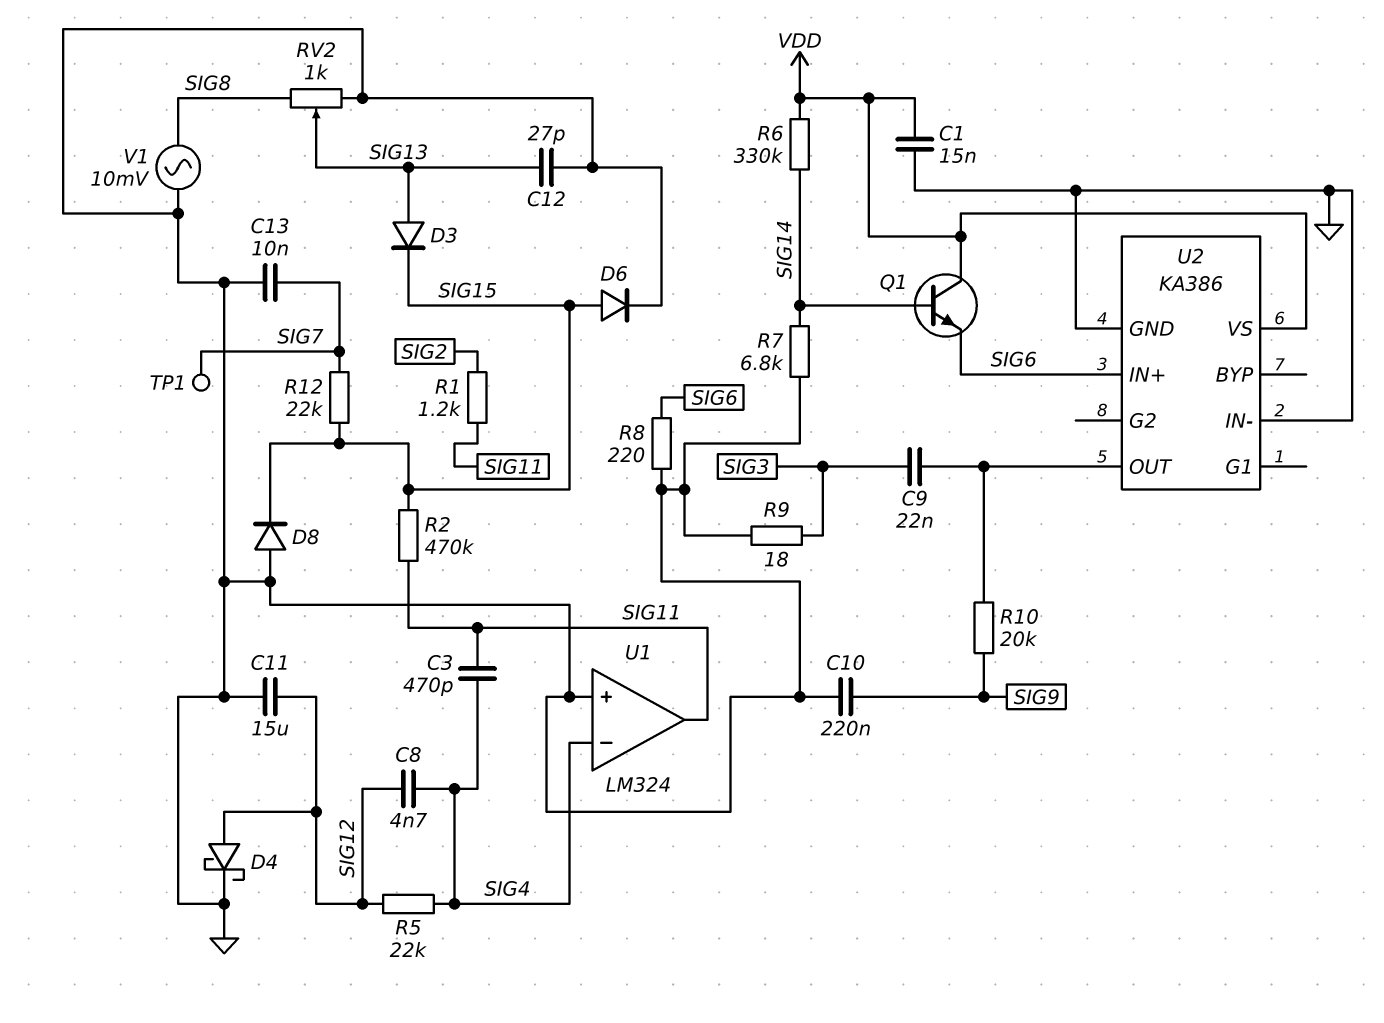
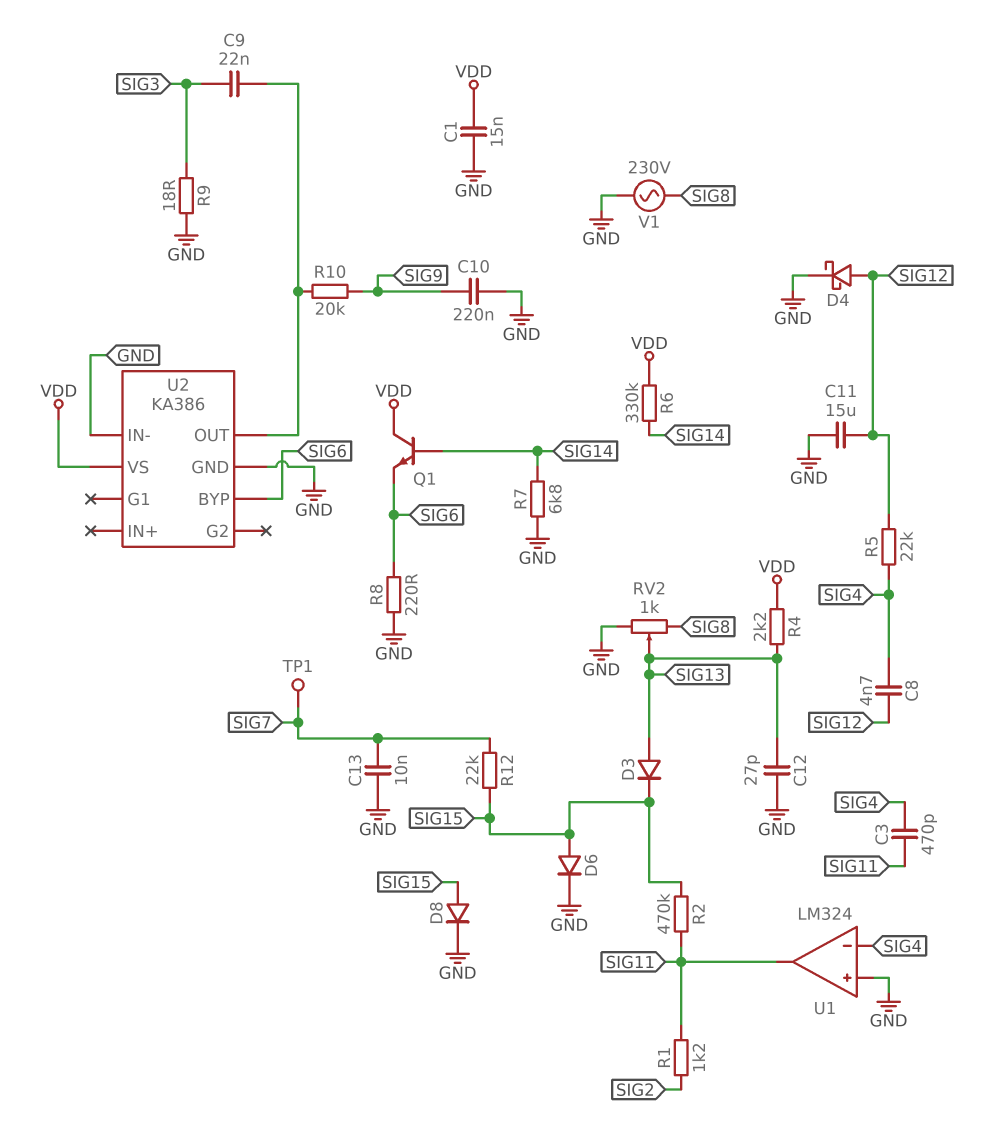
D8: diode (A GND, K SIG15) -> diode (A SIG15, K GND)
R4: none -> 2.2k (SIG13, VDD)
U2 pin BYP: none -> SIG6
U2 pin IN+: SIG6 -> none
V1: AC 10mV (GND, SIG8) -> AC 230V (GND, SIG8)

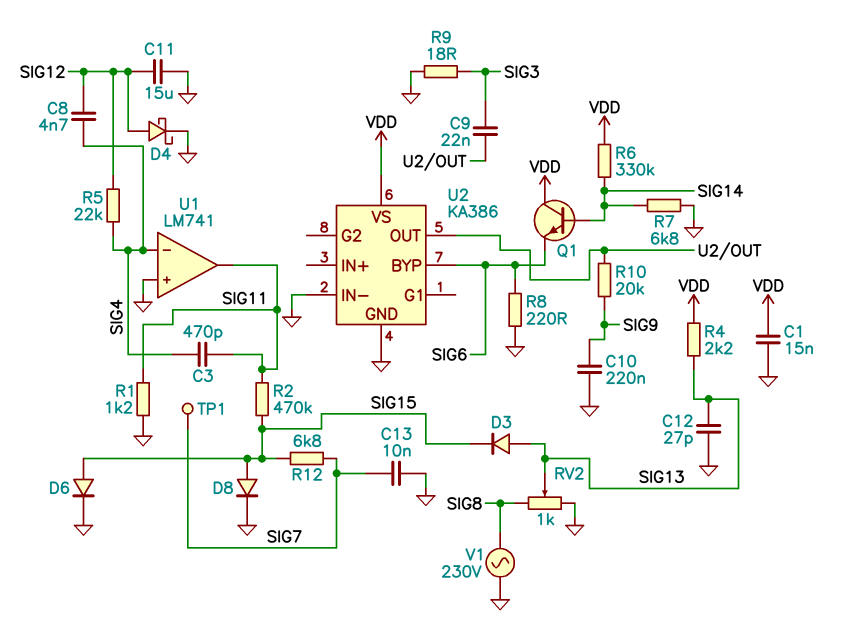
R1: 1.2k (SIG2, SIG11) -> 1.2k (GND, SIG11)
R12: 22k (SIG7, SIG15) -> 6.8k (SIG7, SIG15)
U1: LM324 -> LM741

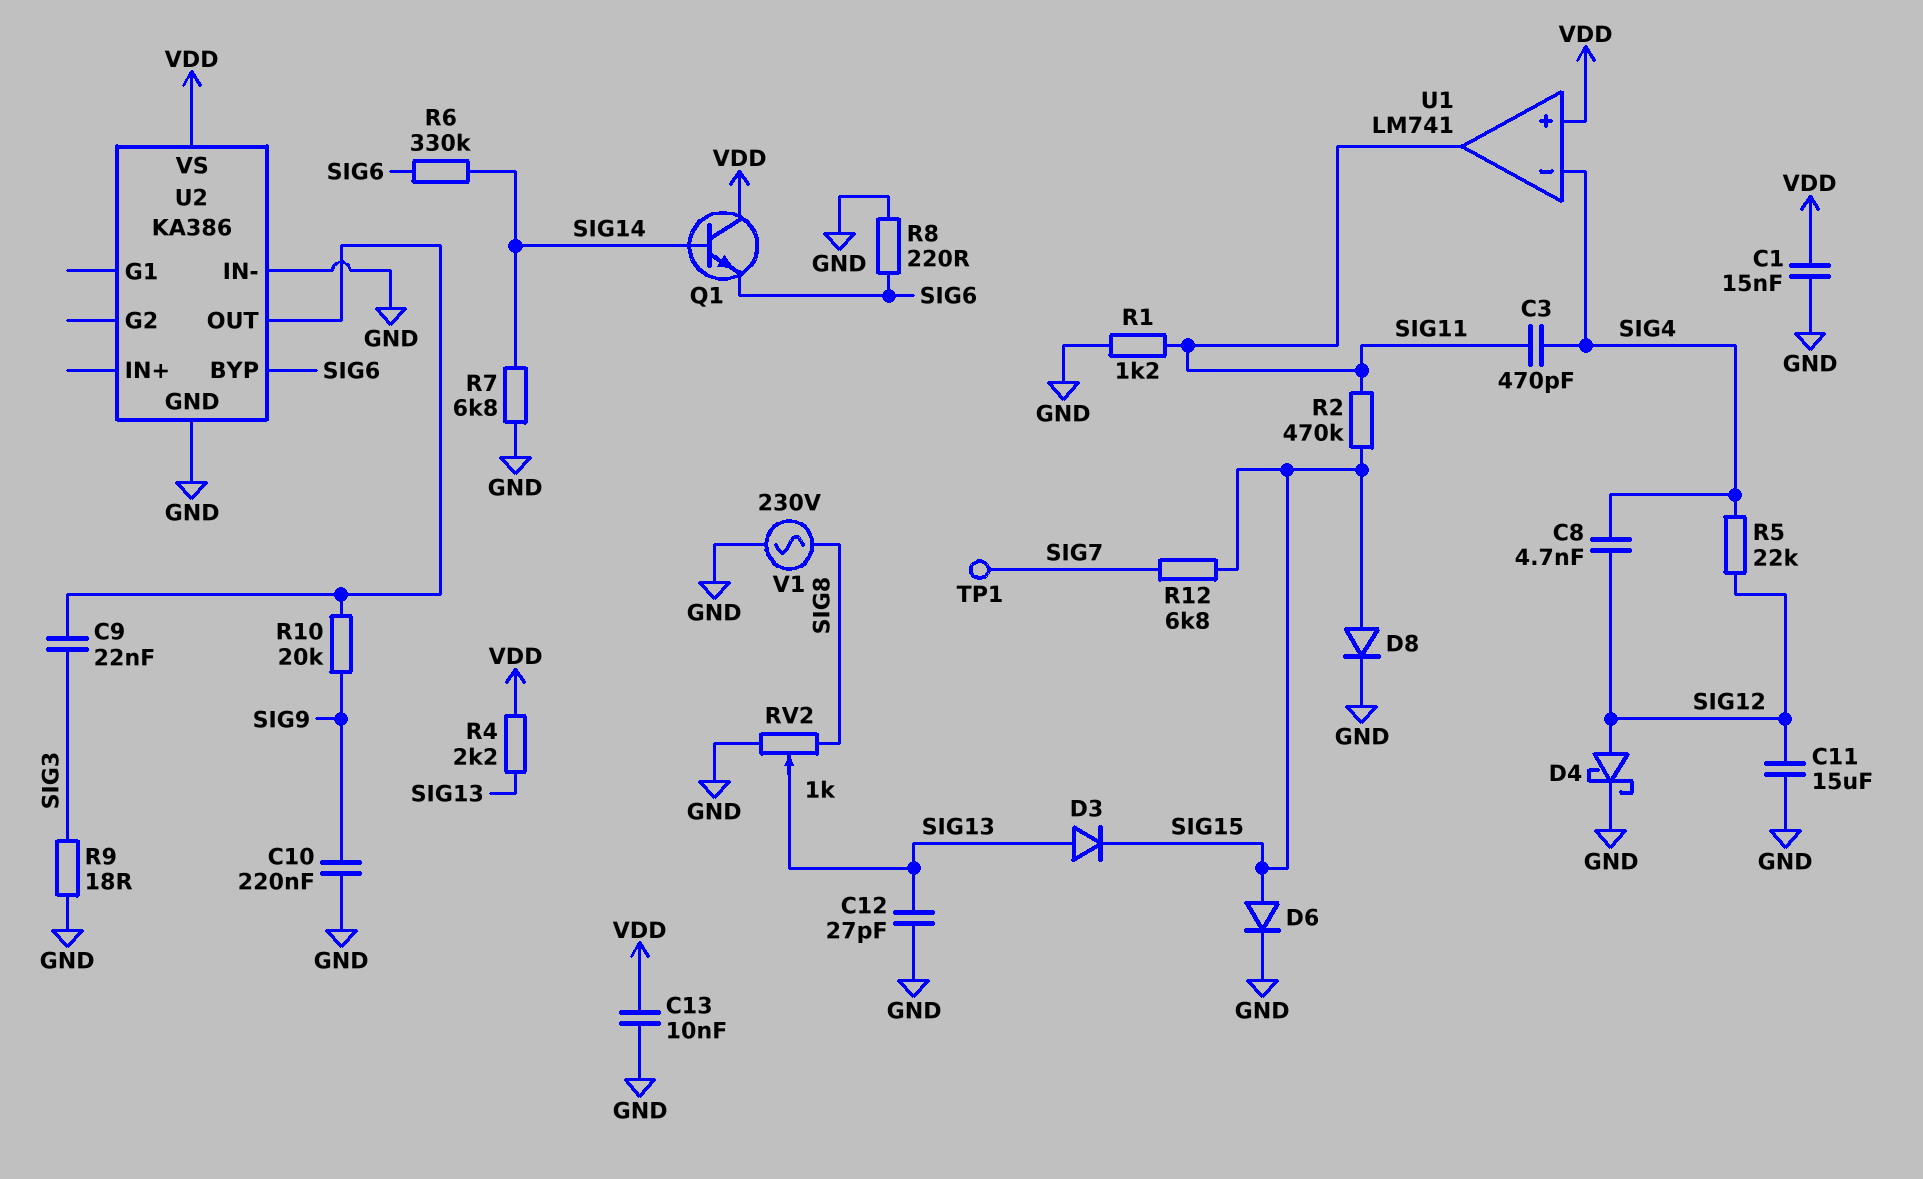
C13: 10nF (GND, SIG7) -> 10nF (GND, VDD)
R6: 330k (SIG14, VDD) -> 330k (SIG6, SIG14)
U1 pin in+: GND -> VDD

